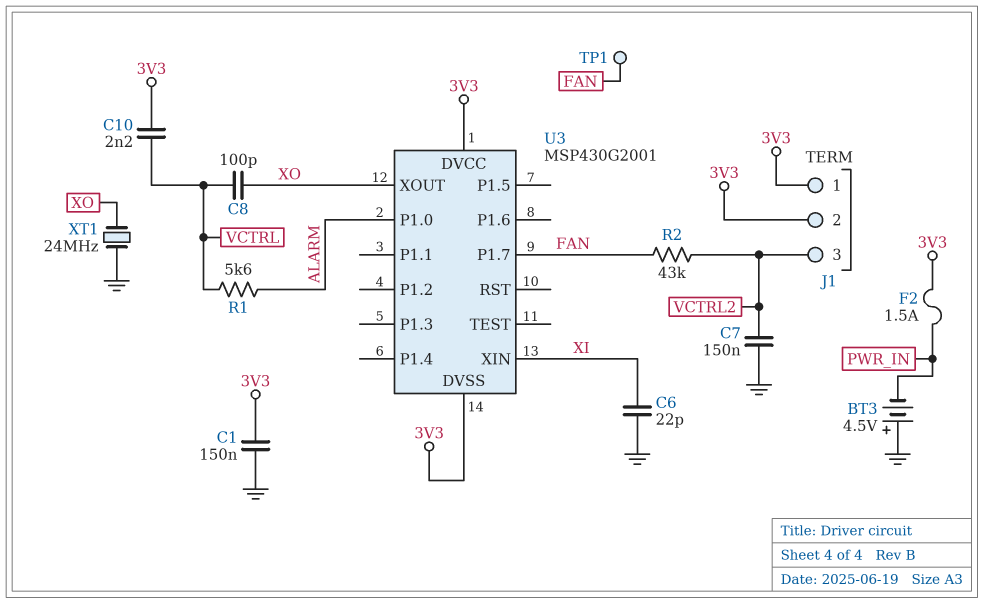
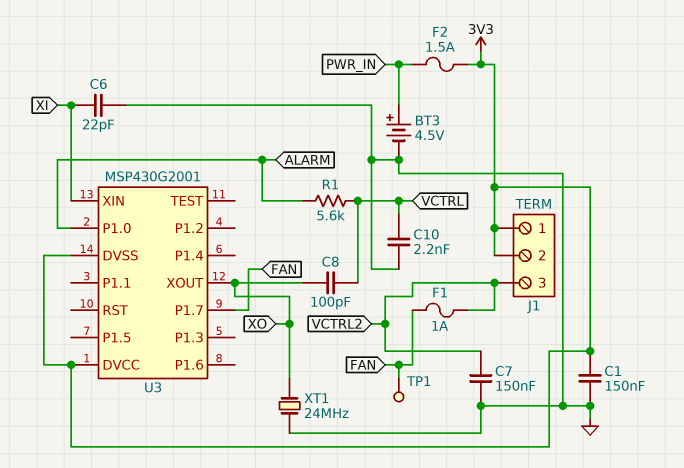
BT3: 4.5V (plus GND, minus PWR_IN) -> 4.5V (plus PWR_IN, minus GND)
C10: 2.2nF (3V3, VCTRL) -> 2.2nF (GND, VCTRL)
F1: none -> 1A (FAN, VCTRL2)
R2: 43k (FAN, VCTRL2) -> none

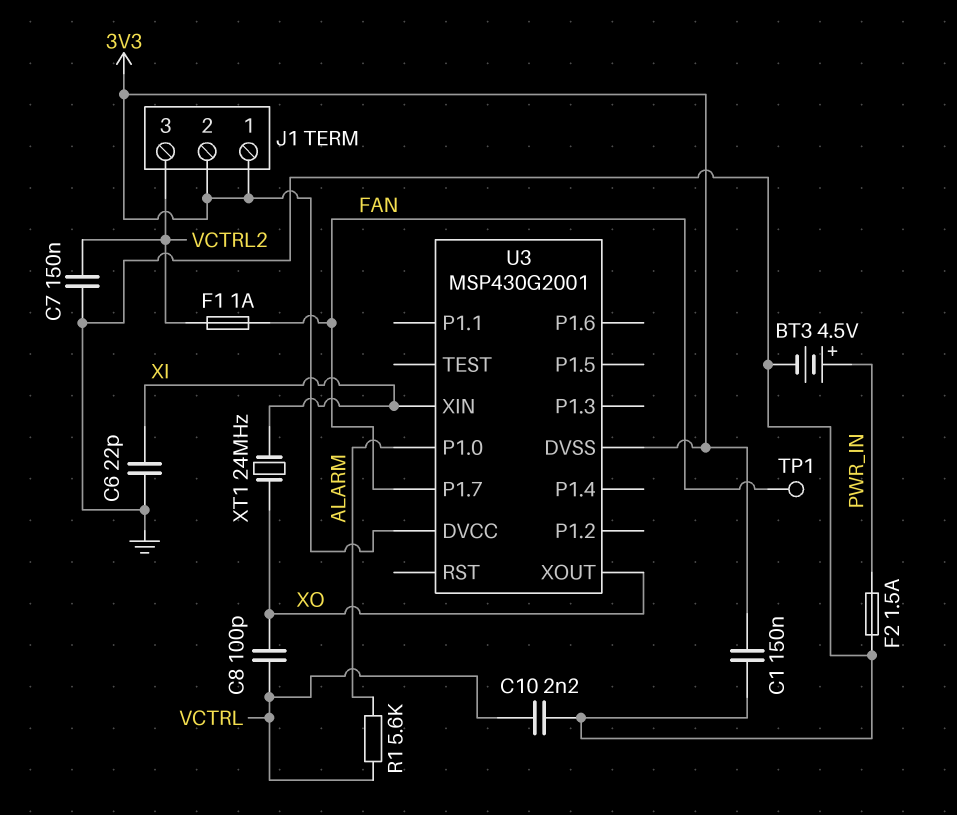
F2: 1.5A (3V3, PWR_IN) -> 1.5A (GND, PWR_IN)
XT1: 24MHz (GND, XO) -> 24MHz (XI, XO)

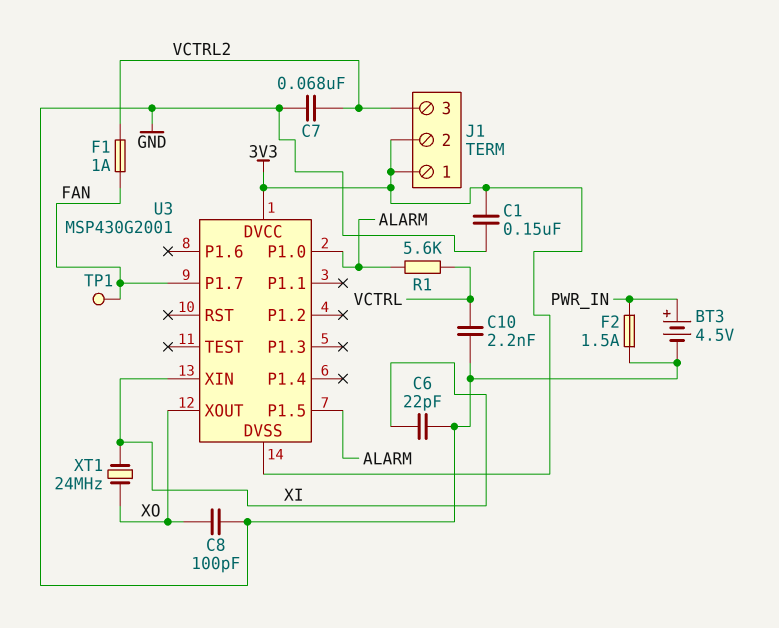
C7: 150nF (GND, VCTRL2) -> 68nF (GND, VCTRL2)
C8: 100pF (VCTRL, XO) -> 100pF (GND, XO)
U3 pin P1.5: none -> ALARM

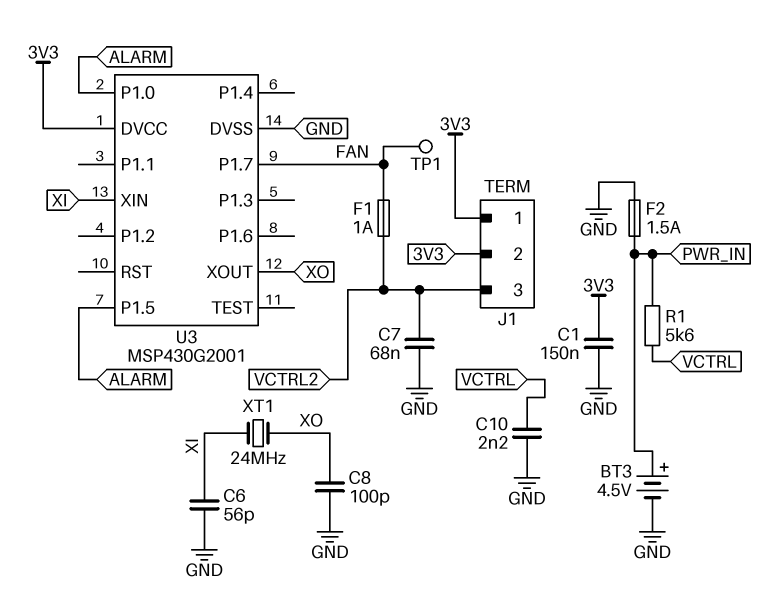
C6: 22pF (GND, XI) -> 56pF (GND, XI)
R1: 5.6k (ALARM, VCTRL) -> 5.6k (PWR_IN, VCTRL)
U3 pin DVSS: 3V3 -> GND

